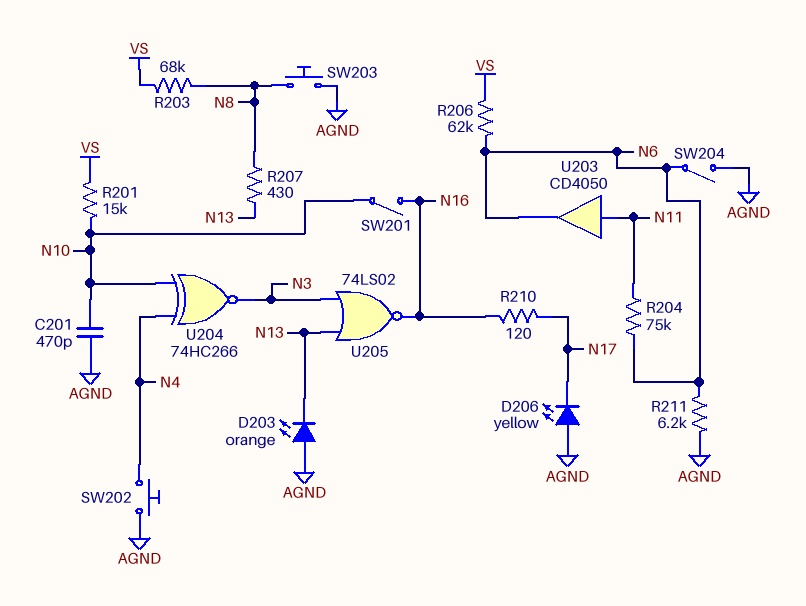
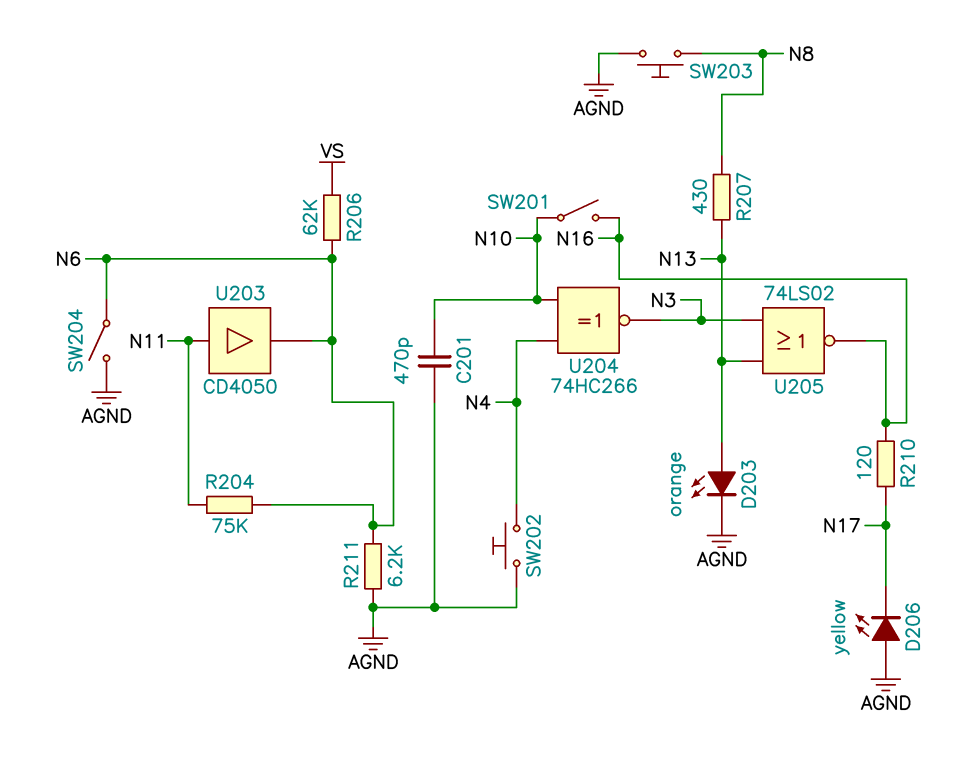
D203: LED orange (A AGND, K N13) -> LED orange (A N13, K AGND)
R201: 15k (N10, VS) -> none
R203: 68k (N8, VS) -> none

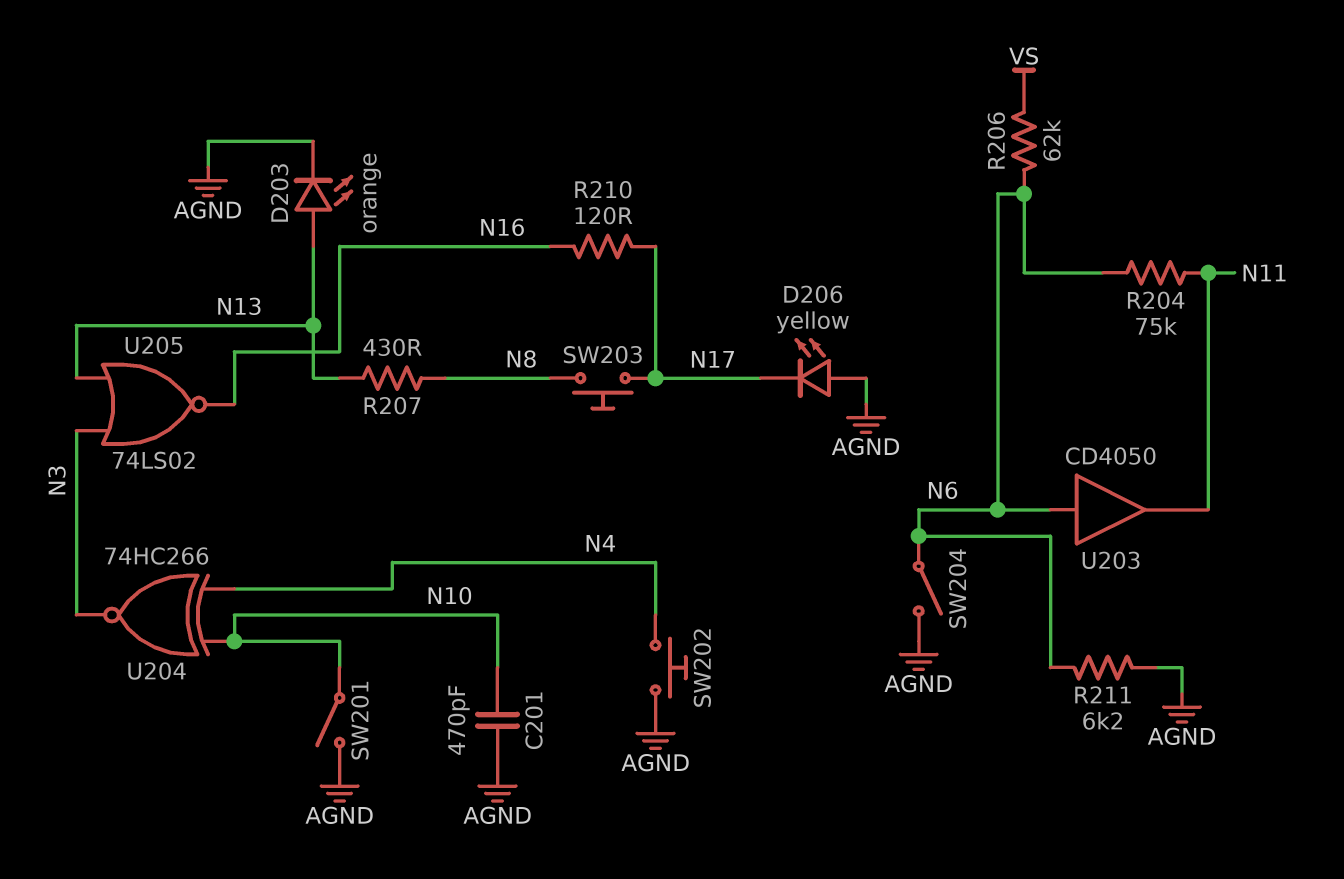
SW201: switch (N10, N16) -> switch (AGND, N10)
SW203: button (AGND, N8) -> button (N8, N17)
U203: buffer CD4050 (in N11, out N6) -> buffer CD4050 (in N6, out N11)

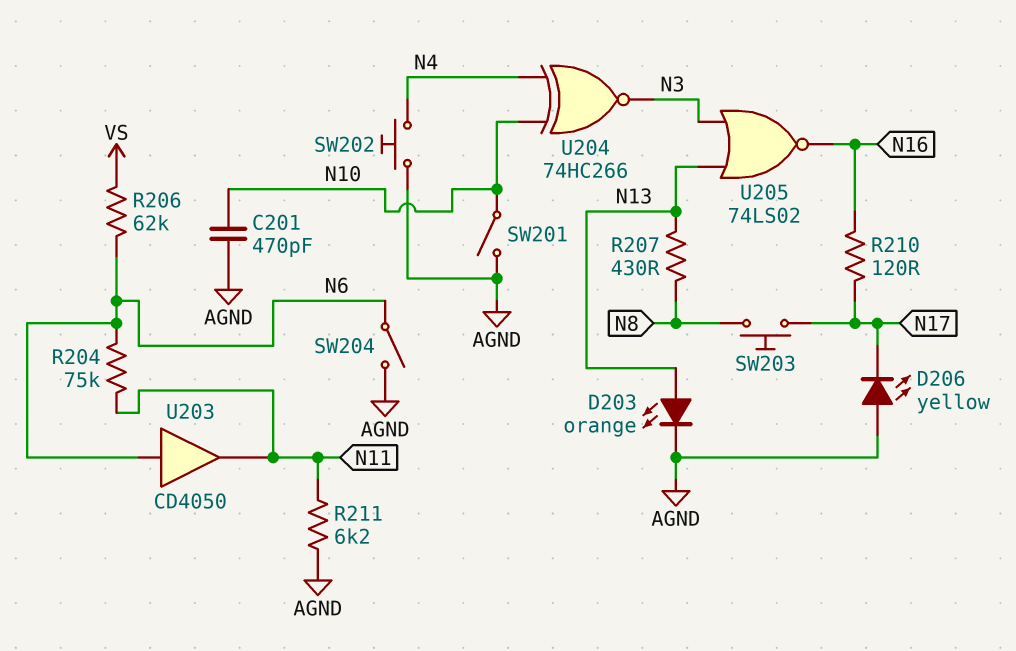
R211: 6.2k (AGND, N6) -> 6.2k (AGND, N11)

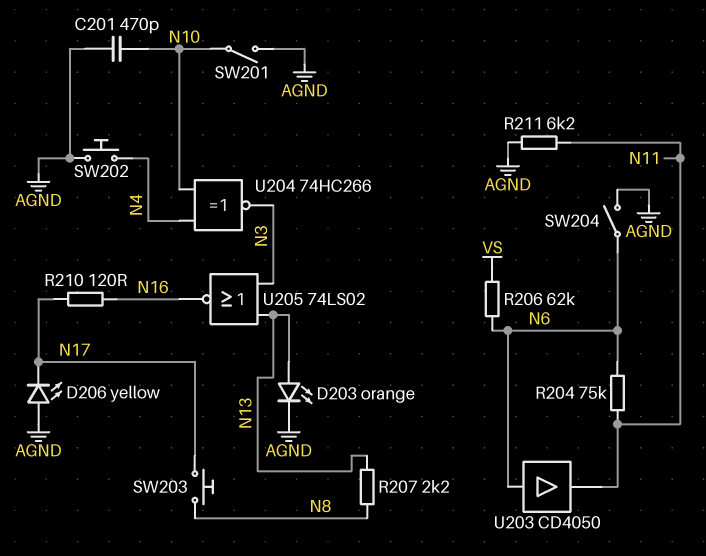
R207: 430 (N8, N13) -> 2.2k (N8, N13)

